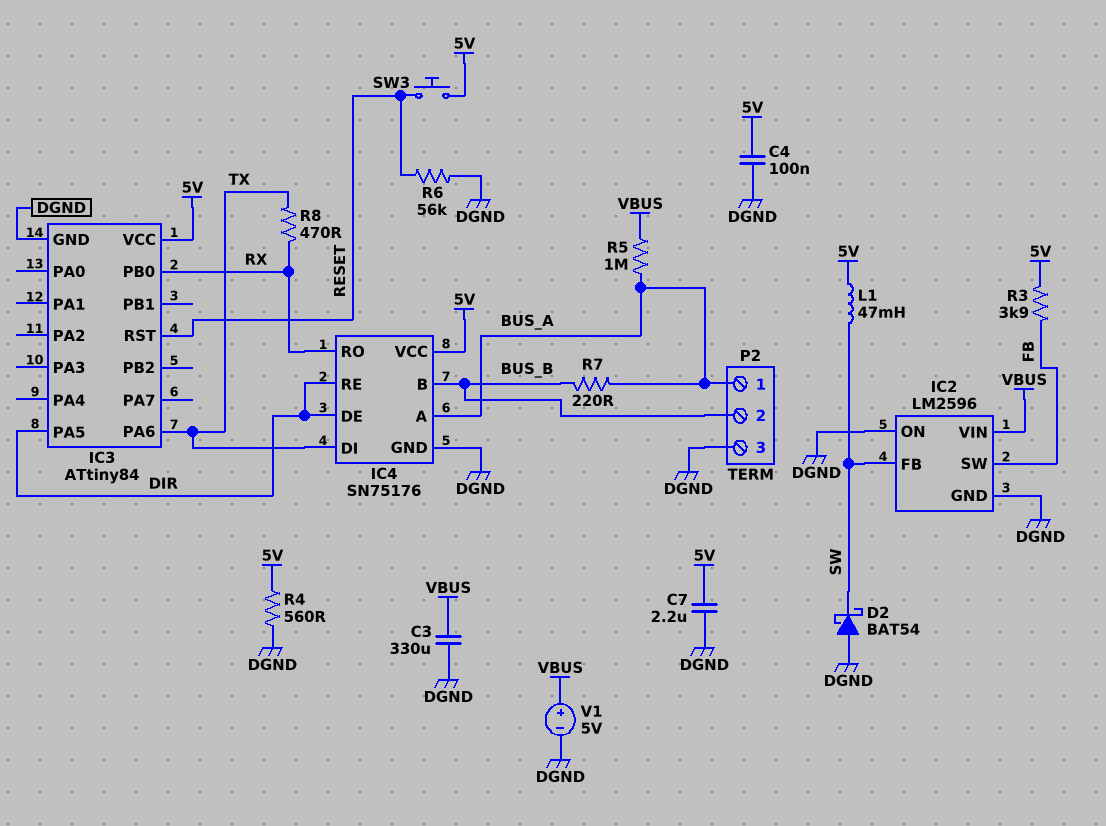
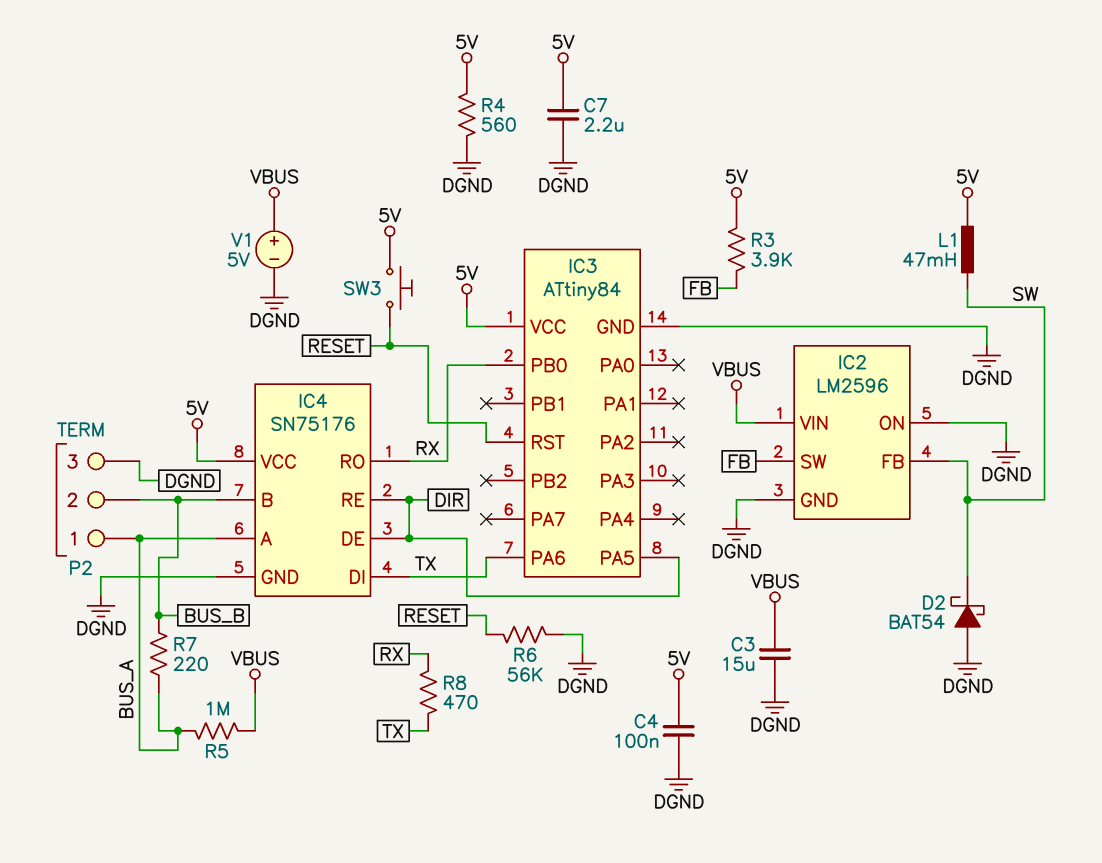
C3: 330uF (DGND, VBUS) -> 15uF (DGND, VBUS)

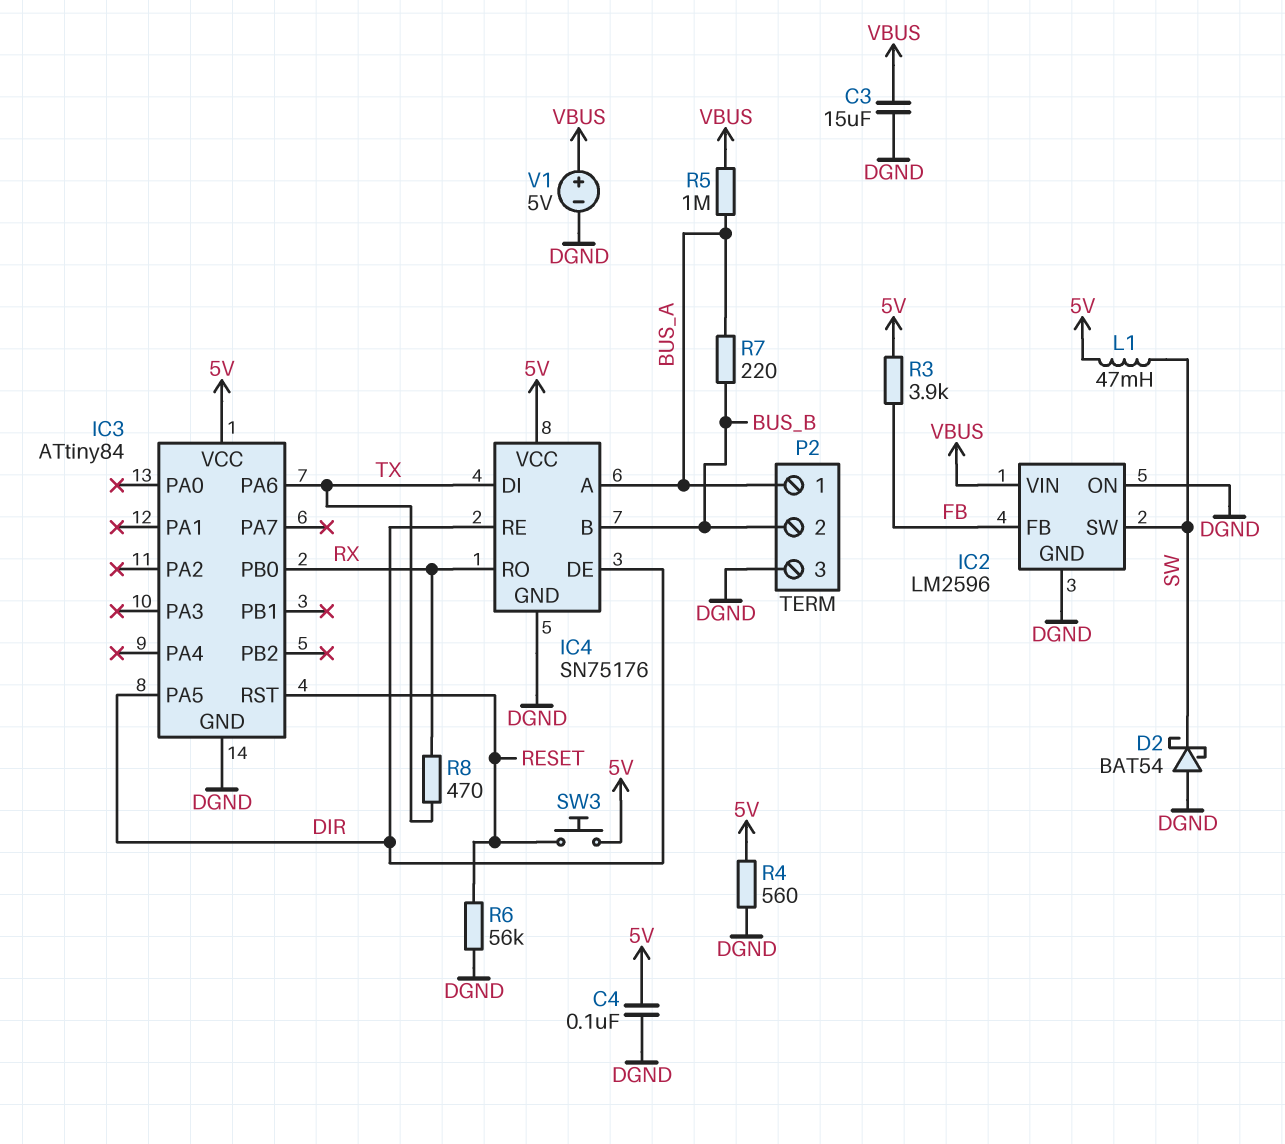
C7: 2.2uF (5V, DGND) -> none
IC2 pin FB: SW -> FB
IC2 pin SW: FB -> SW

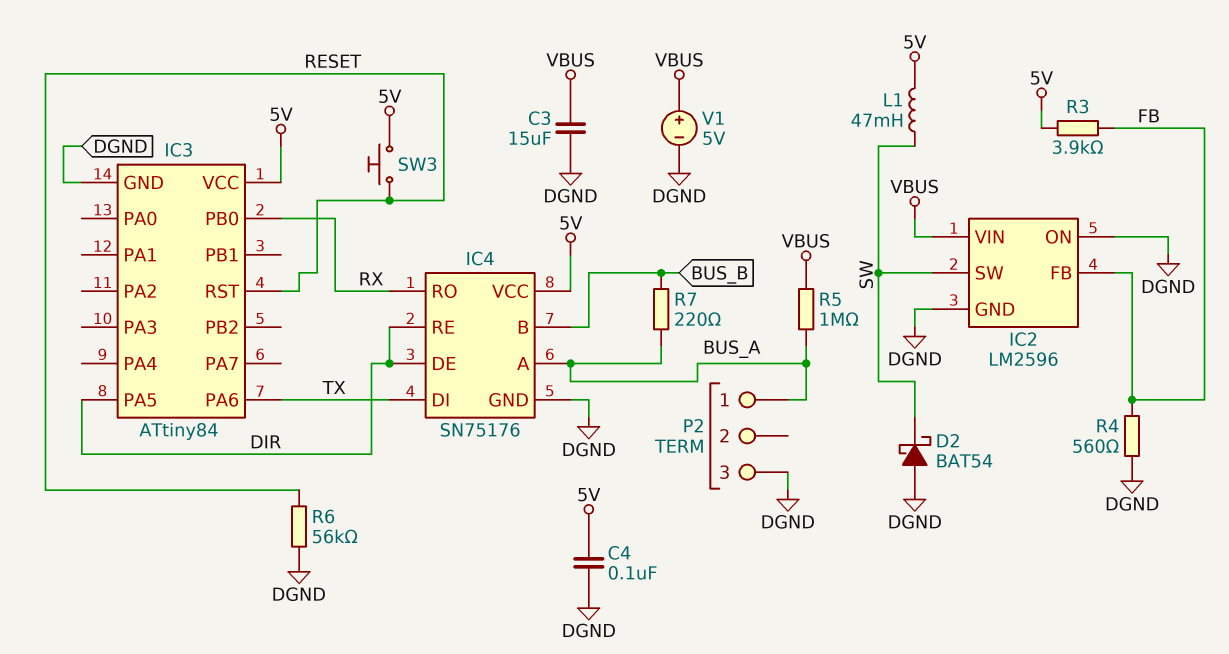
P2 pin 2: BUS_B -> none
R4: 560 (5V, DGND) -> 560 (DGND, FB)
R8: 470 (RX, TX) -> none

